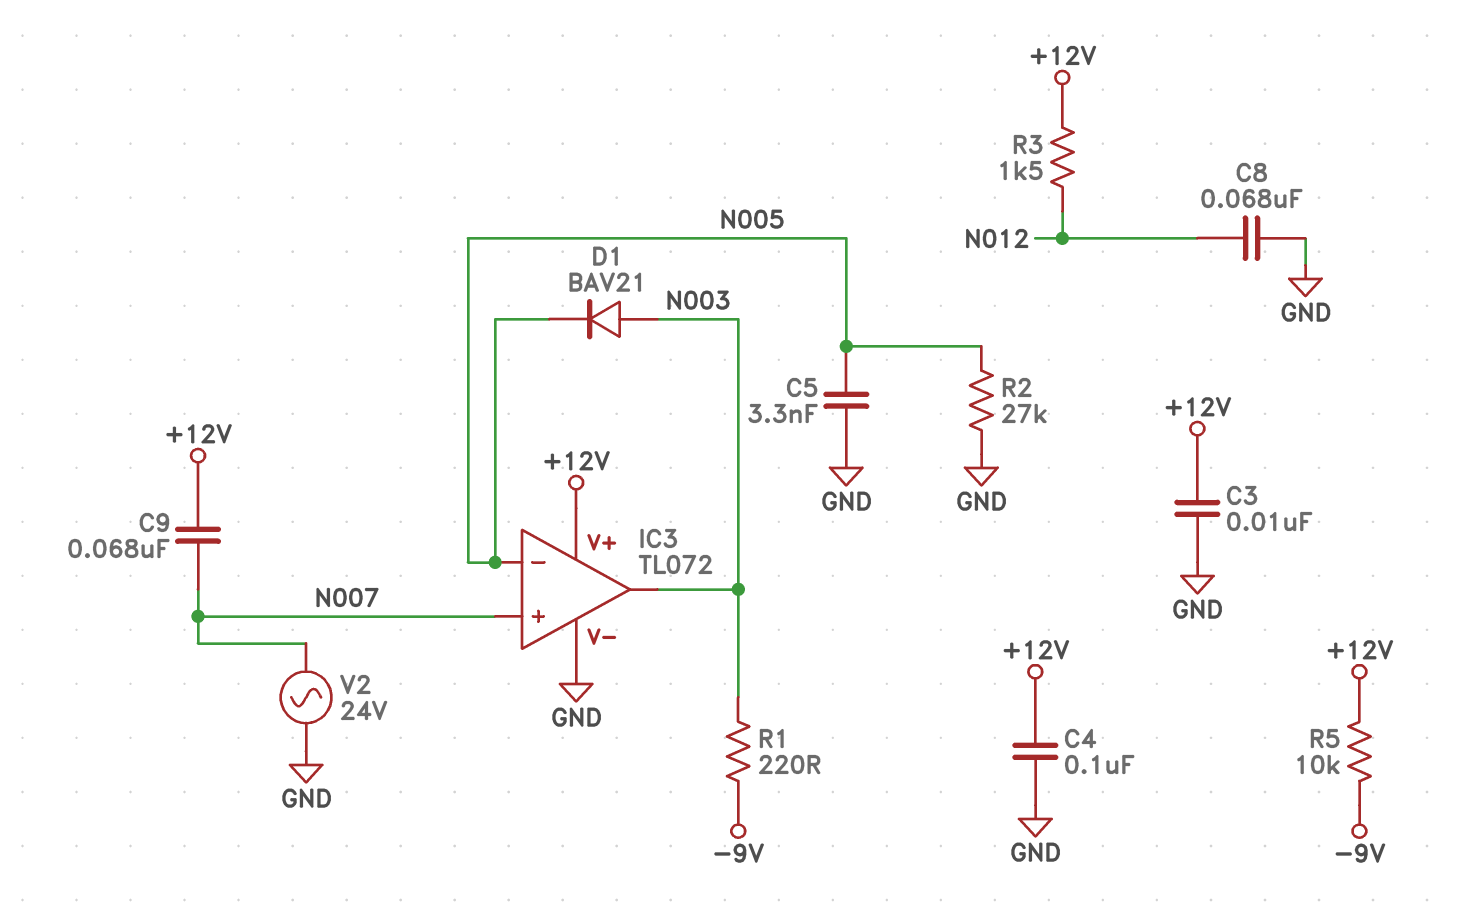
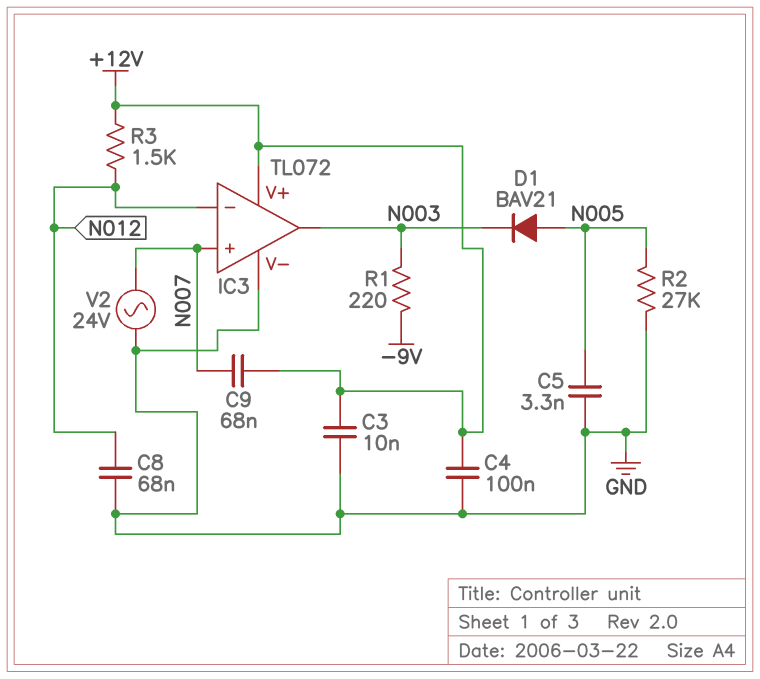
D1: diode BAV21 (A N003, K N005) -> diode BAV21 (A N005, K N003)
IC3 pin in-: N005 -> N012
R5: 10k (+12V, -9V) -> none

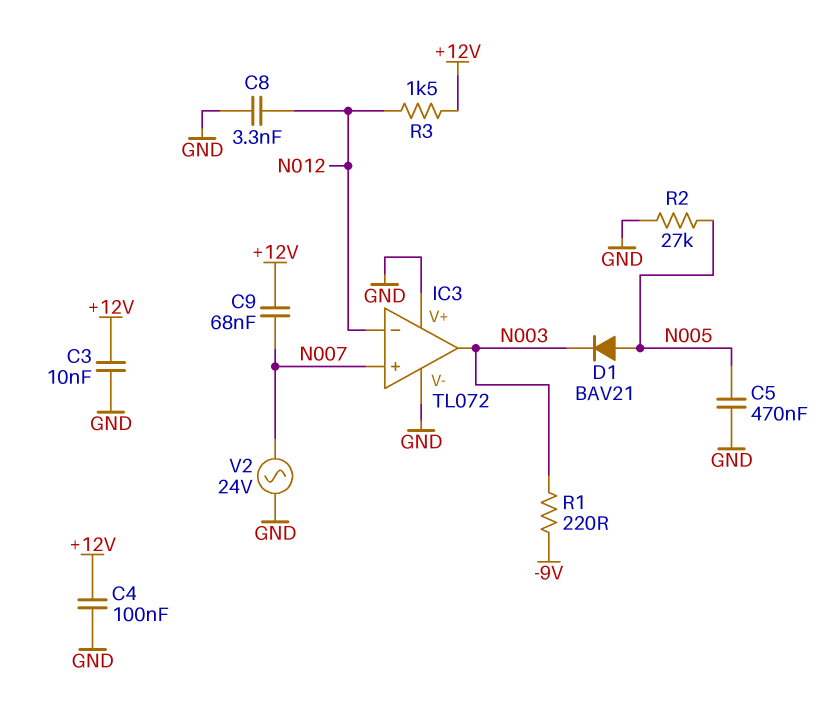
C5: 3.3nF (GND, N005) -> 470nF (GND, N005)
C8: 68nF (GND, N012) -> 3.3nF (GND, N012)
IC3 pin V+: +12V -> GND

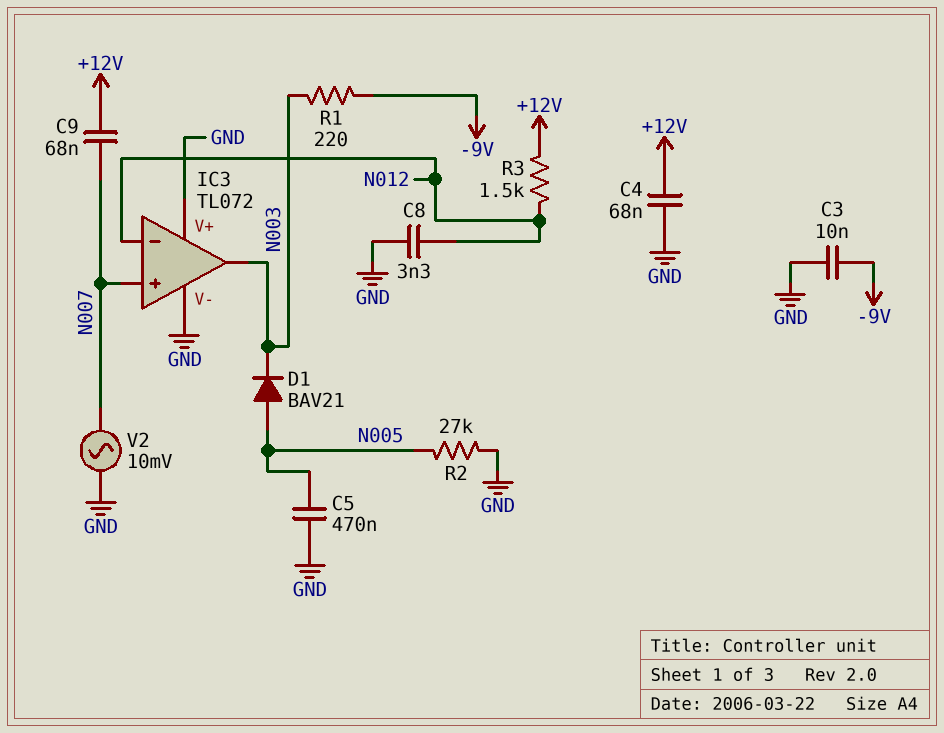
C3: 10nF (+12V, GND) -> 10nF (-9V, GND)
C4: 100nF (+12V, GND) -> 68nF (+12V, GND)
V2: AC 24V (GND, N007) -> AC 10mV (GND, N007)

